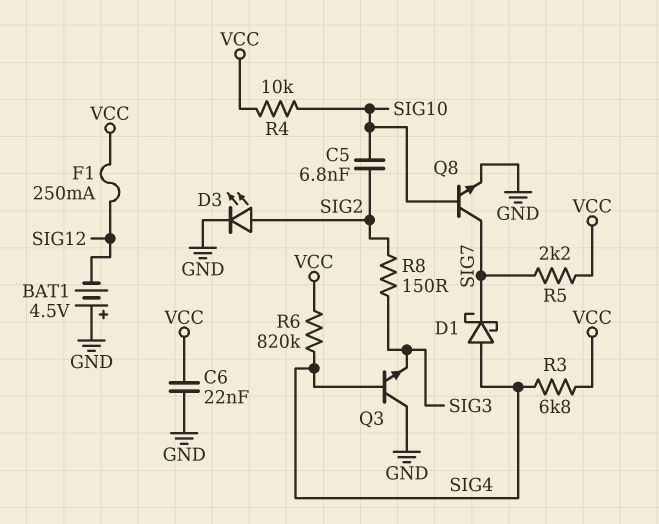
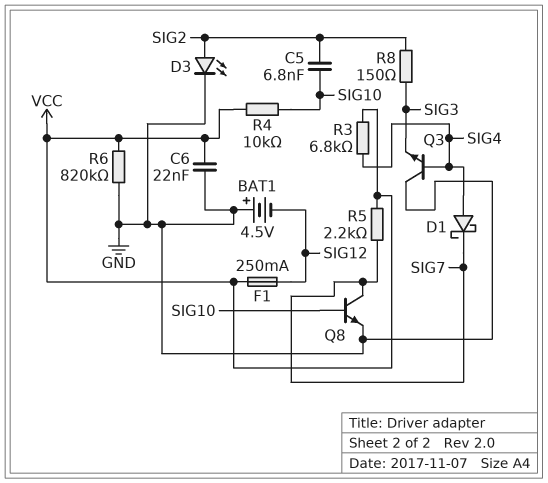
R6: 820k (SIG4, VCC) -> 820k (GND, VCC)

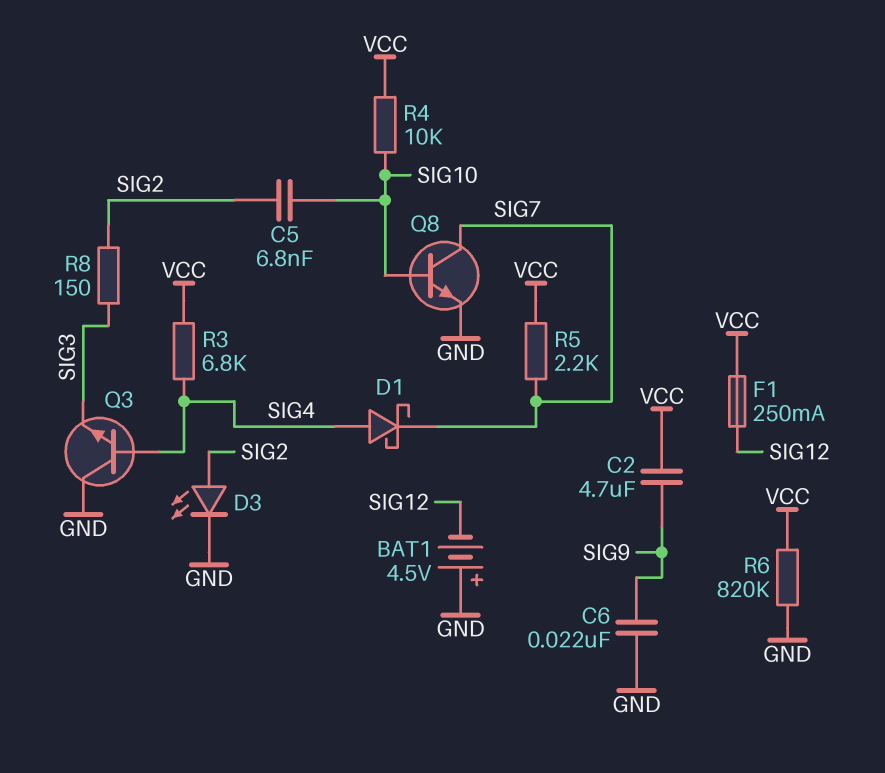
C2: none -> 4.7uF (SIG9, VCC)
C6: 22nF (GND, VCC) -> 22nF (GND, SIG9)

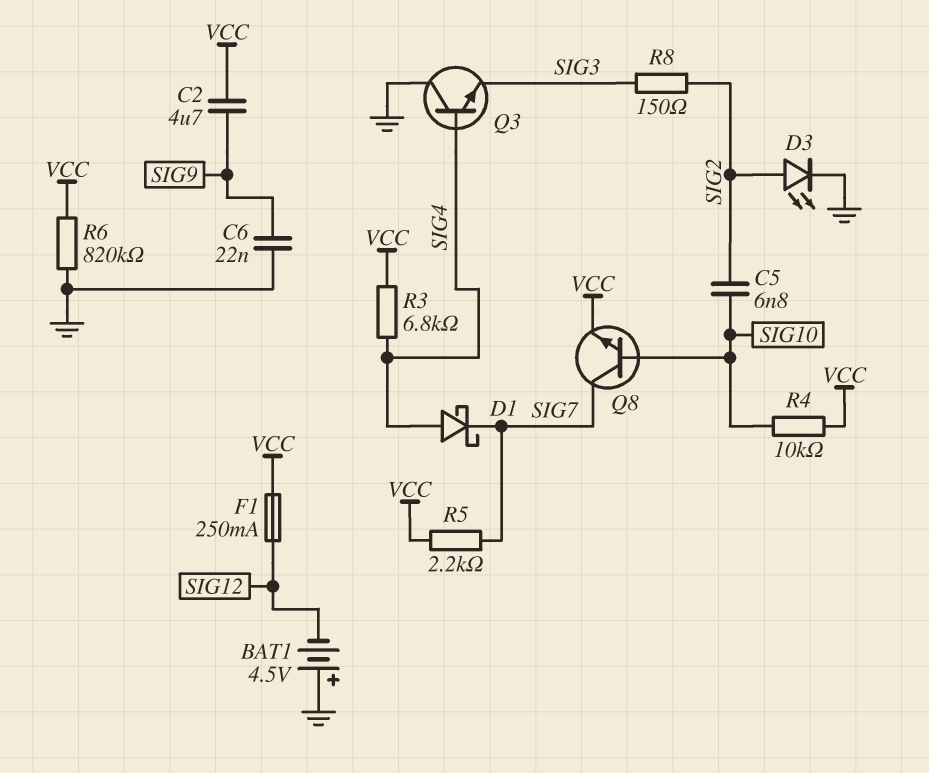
Q8: NPN (B SIG10, C SIG7, E GND) -> NPN (B SIG10, C SIG7, E VCC)

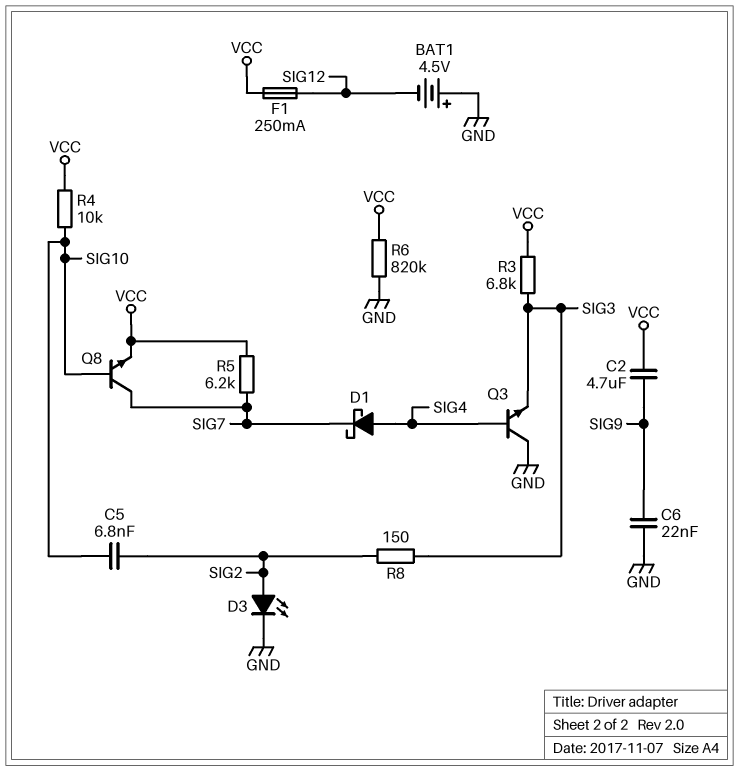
R3: 6.8k (SIG4, VCC) -> 6.8k (SIG3, VCC)
R5: 2.2k (SIG7, VCC) -> 6.2k (SIG7, VCC)

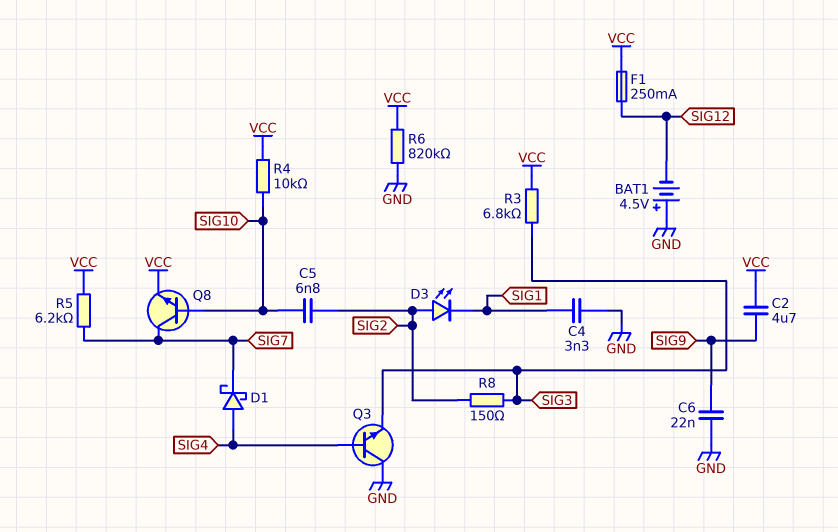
C4: none -> 3.3nF (GND, SIG1)
D3: LED (A SIG2, K GND) -> LED (A SIG2, K SIG1)

